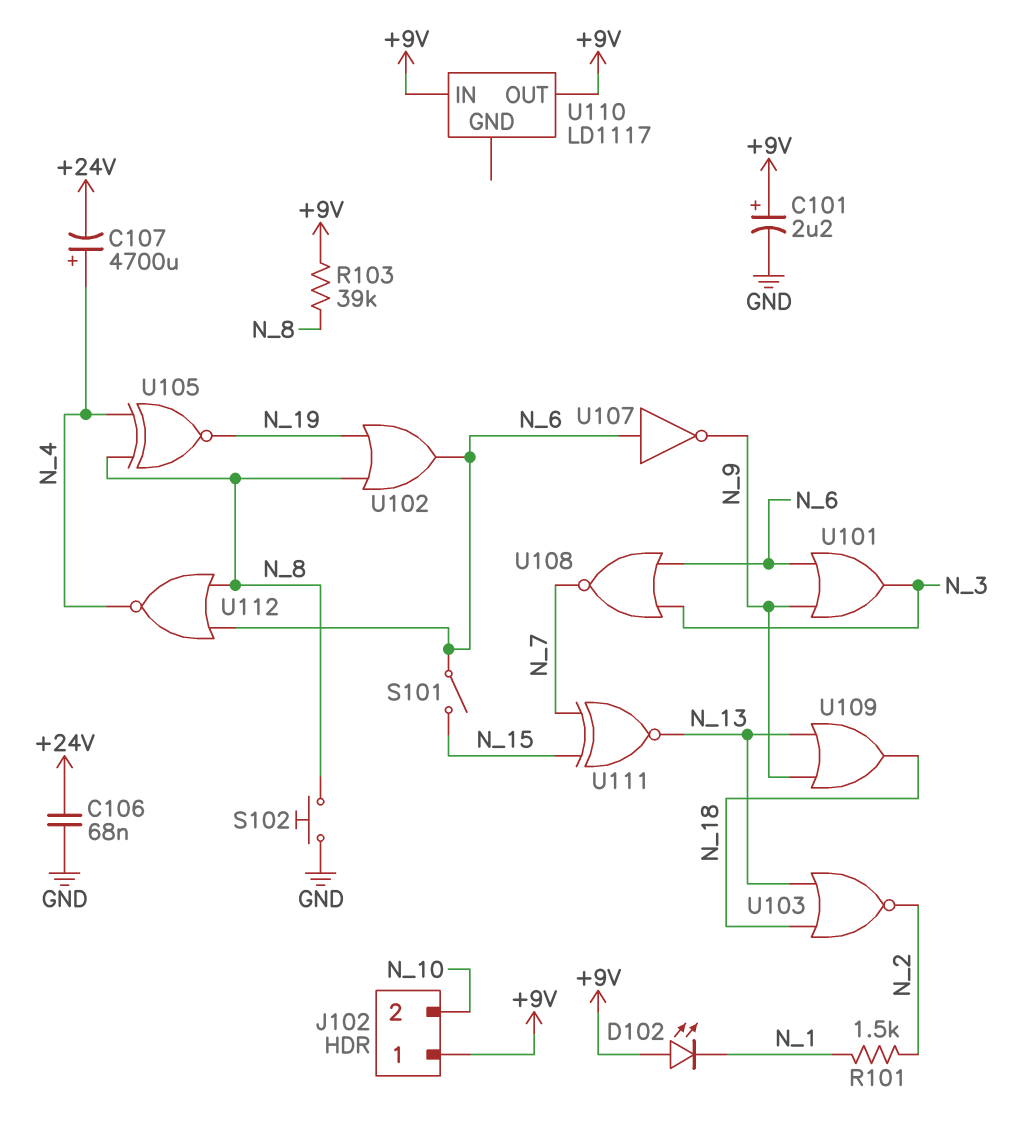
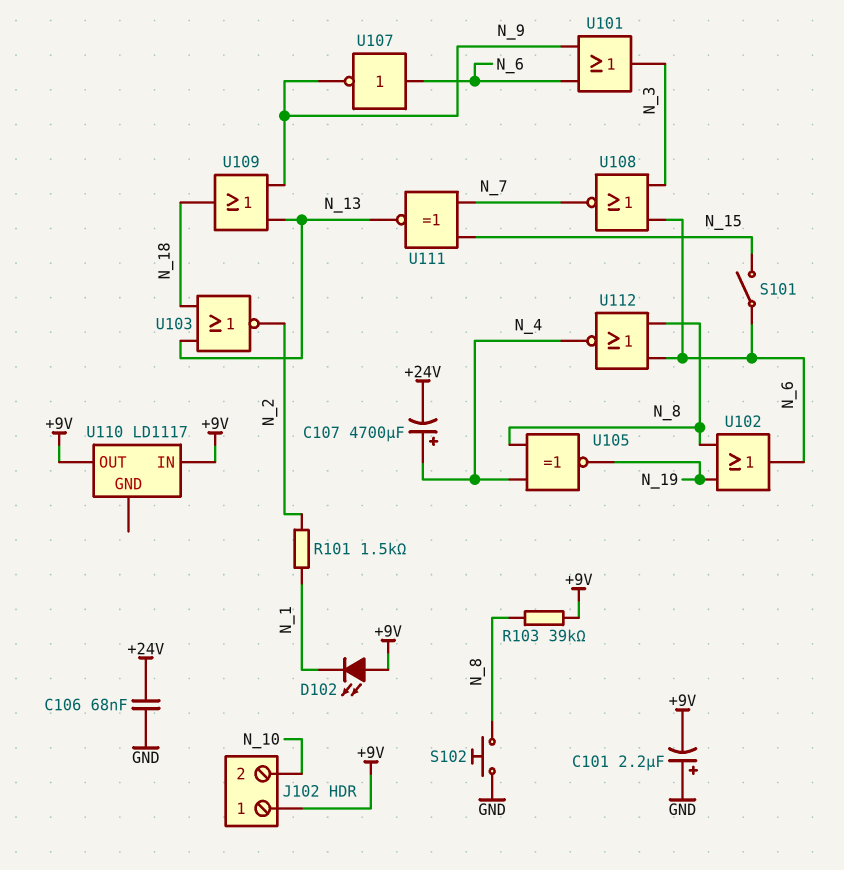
C101: 2.2uF (plus +9V, minus GND) -> 2.2uF (plus GND, minus +9V)

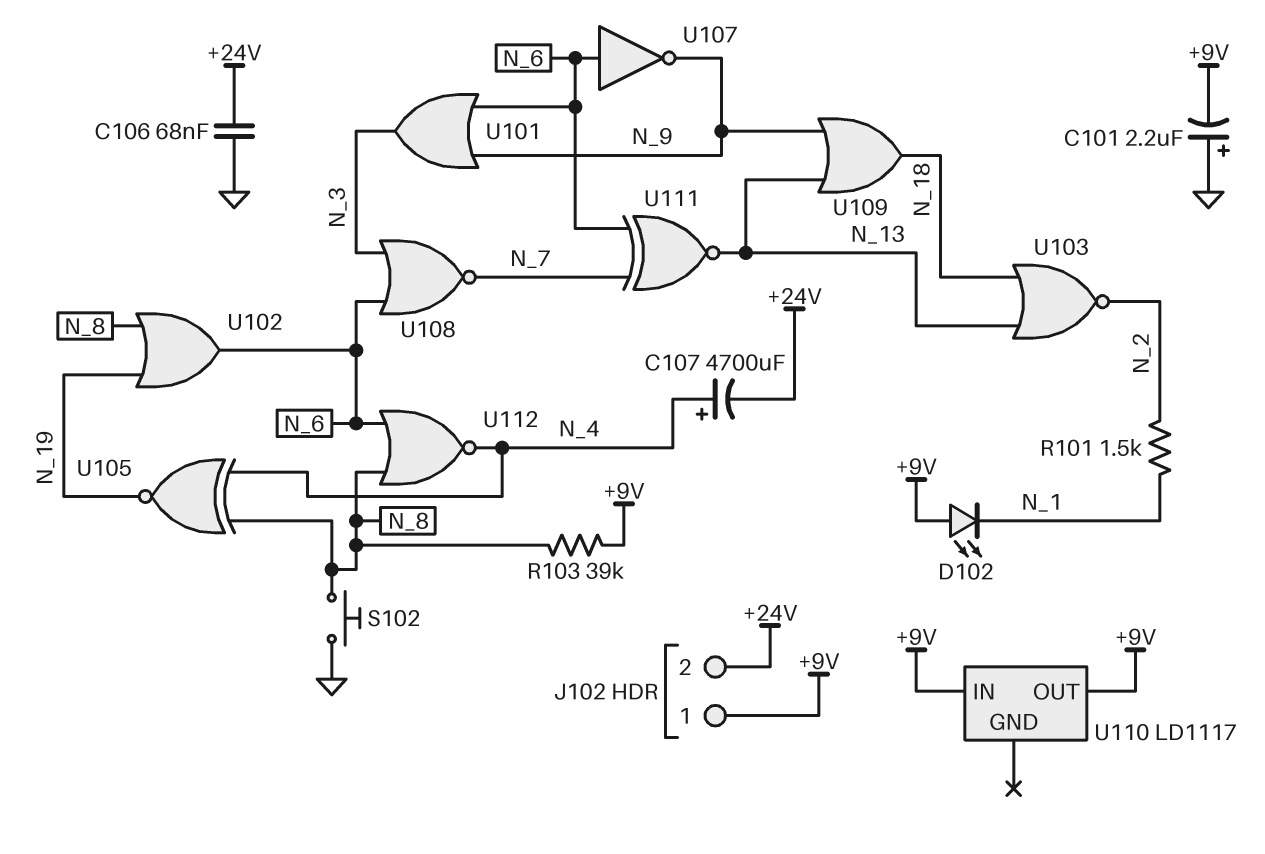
J102 pin 2: N_10 -> +24V
S101: switch (N_6, N_15) -> none
U111: XNOR (in N_7, in N_15, out N_13) -> XNOR (in N_6, in N_7, out N_13)

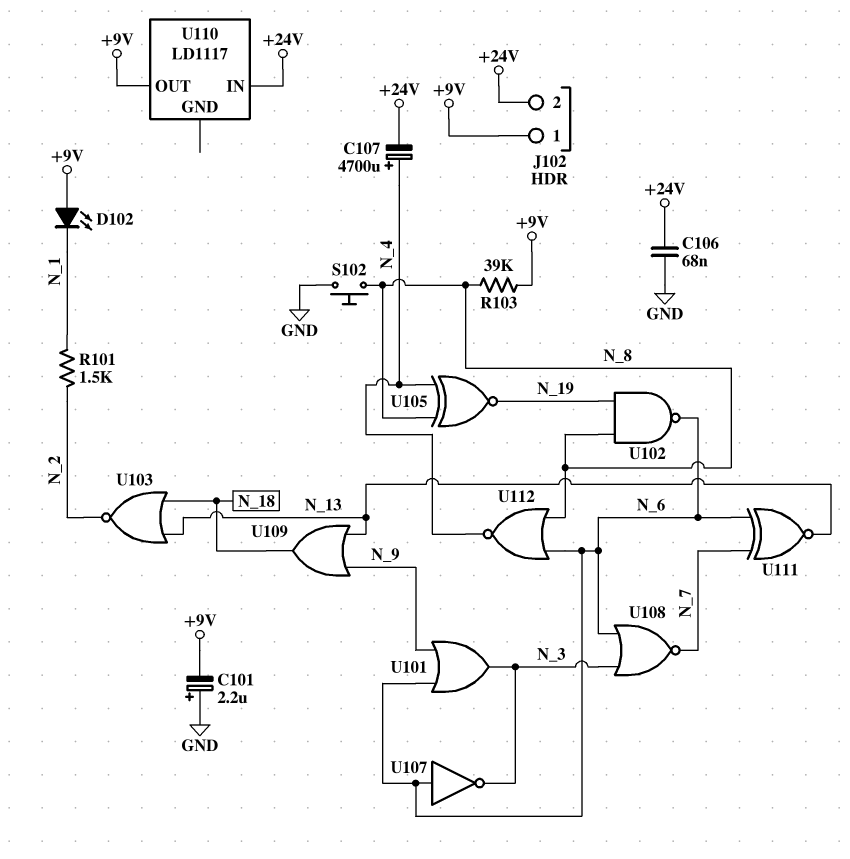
U102: OR (in N_8, in N_19, out N_6) -> NAND (in N_8, in N_19, out N_6)
U107: NOT (in N_6, out N_9) -> NOT (in N_6, out N_3)
U110 pin IN: +9V -> +24V

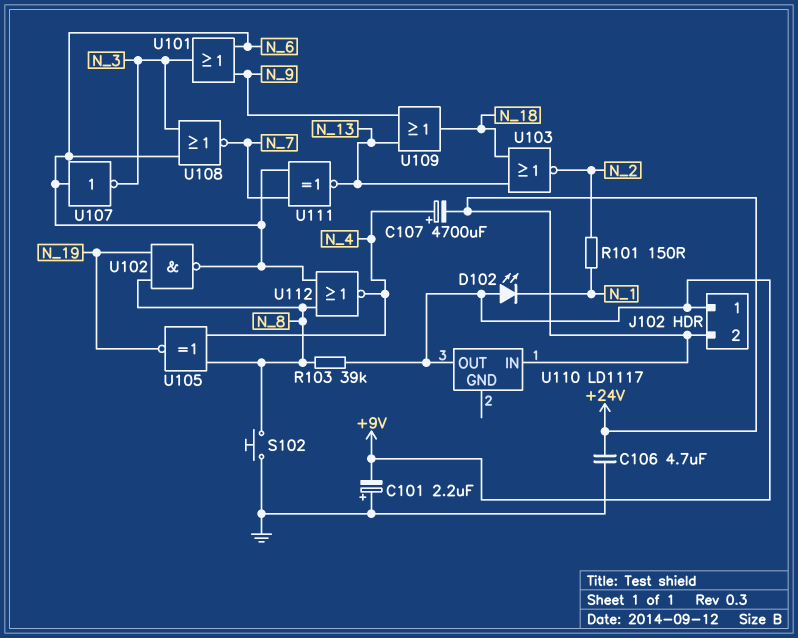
C106: 68nF (+24V, GND) -> 4.7uF (+24V, GND)
R101: 1.5k (N_1, N_2) -> 150 (N_1, N_2)

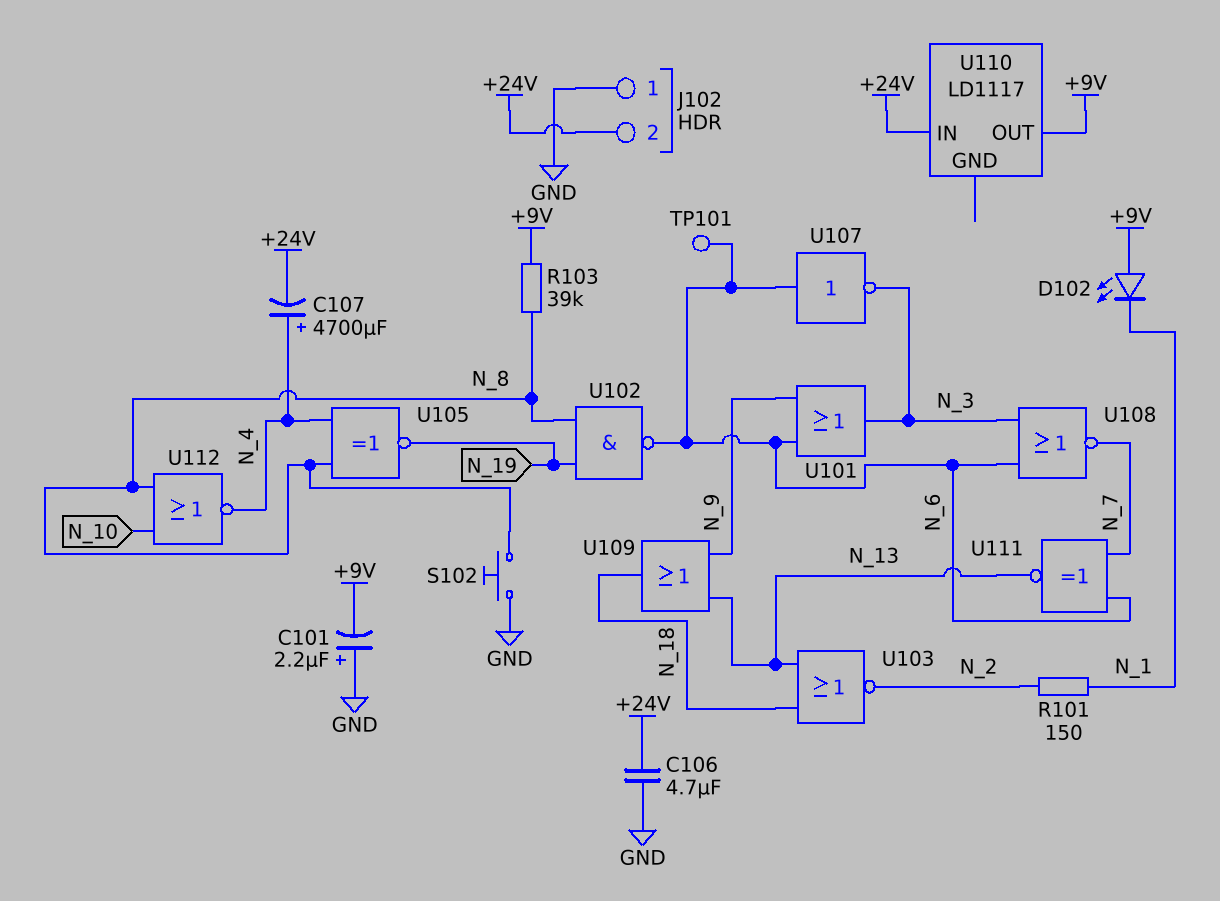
J102 pin 1: +9V -> GND
TP101: none -> test point (N_6)
U112: NOR (in N_6, in N_8, out N_4) -> NOR (in N_8, in N_10, out N_4)

